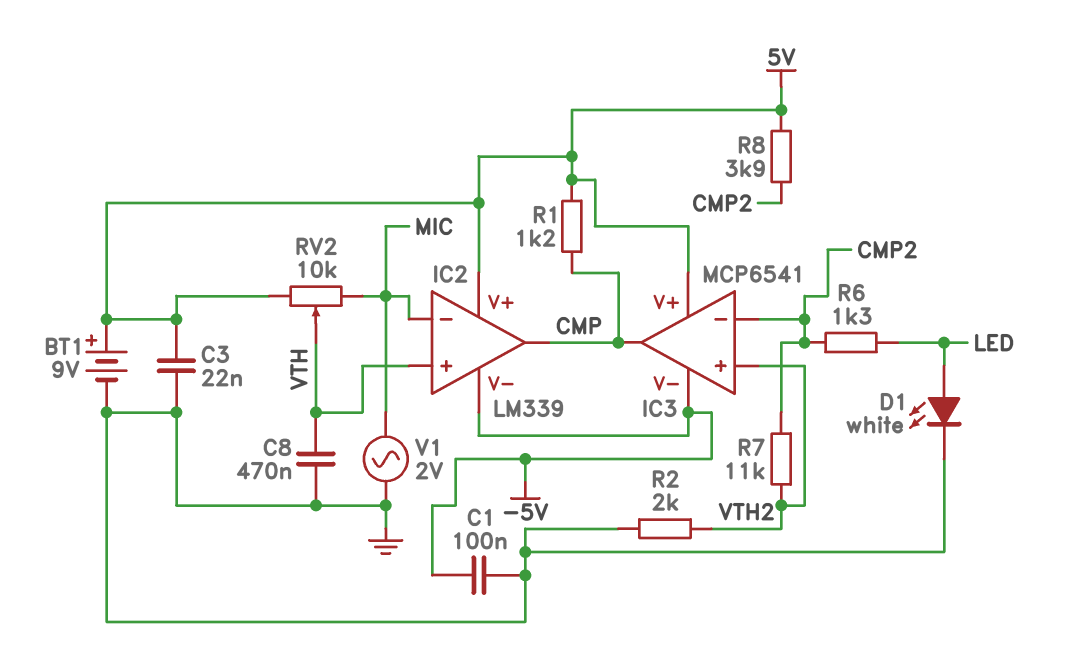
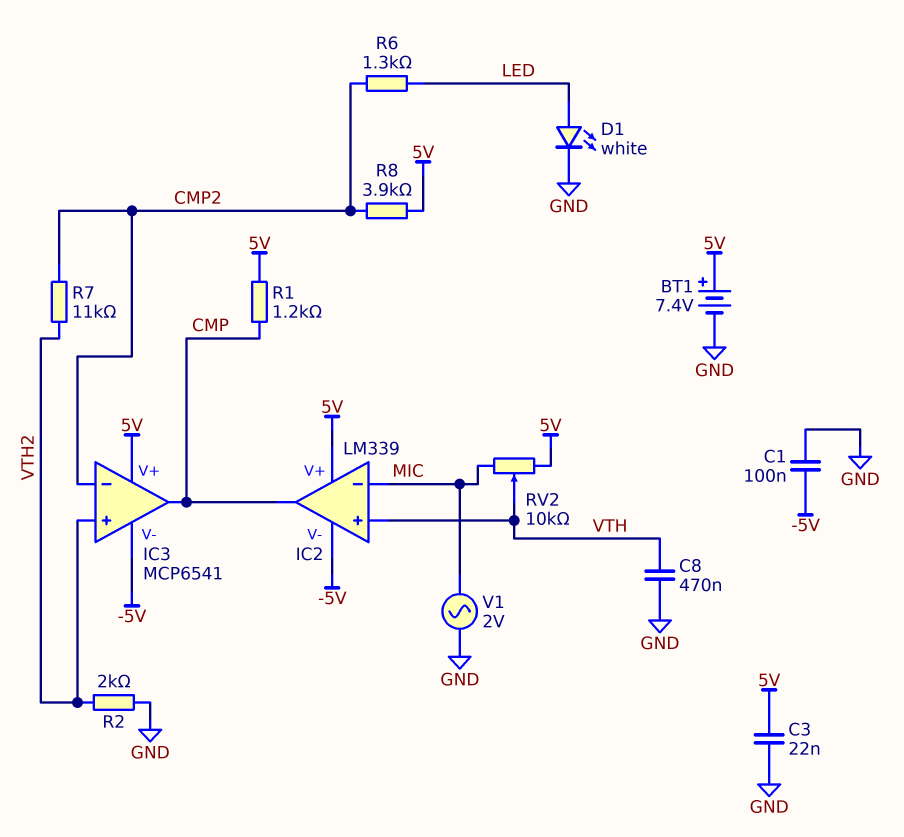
BT1: 9V (plus 5V, minus GND) -> 7.4V (plus 5V, minus GND)

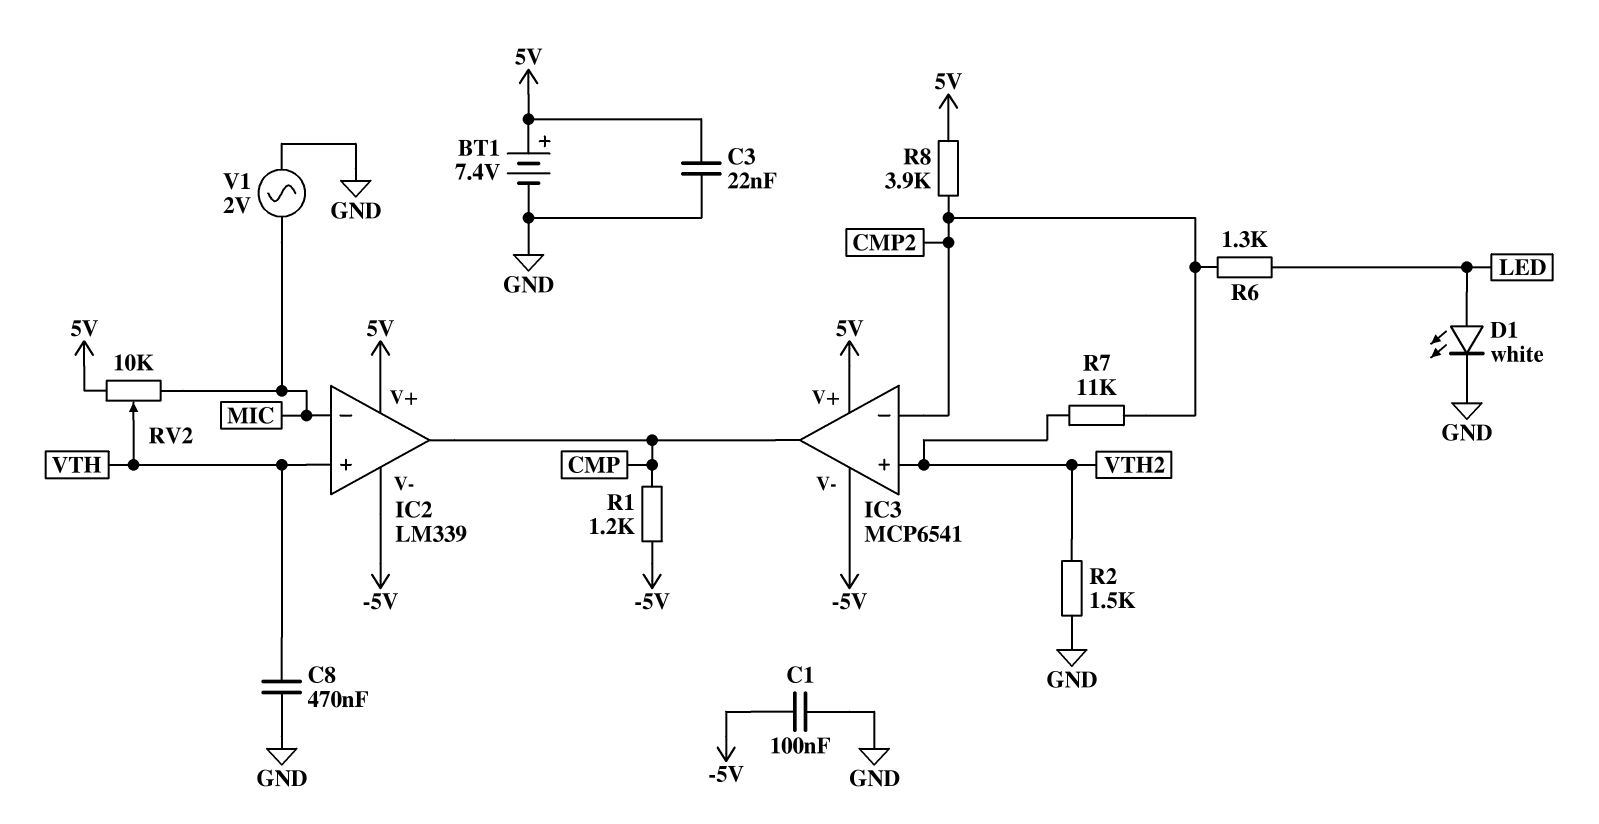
R1: 1.2k (5V, CMP) -> 1.2k (-5V, CMP)
R2: 2k (GND, VTH2) -> 1.5k (GND, VTH2)

